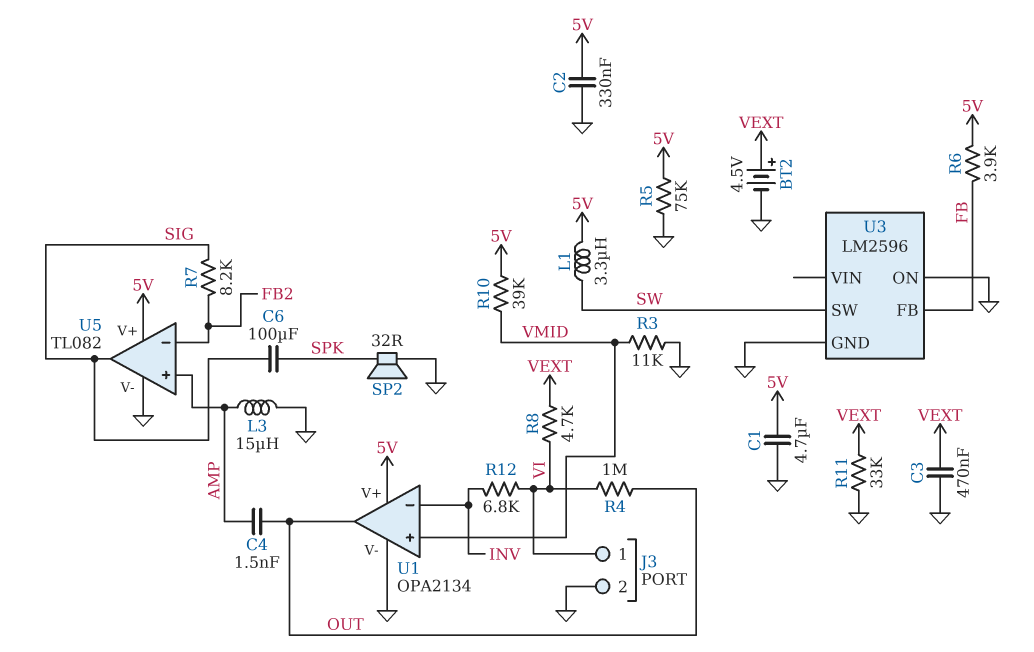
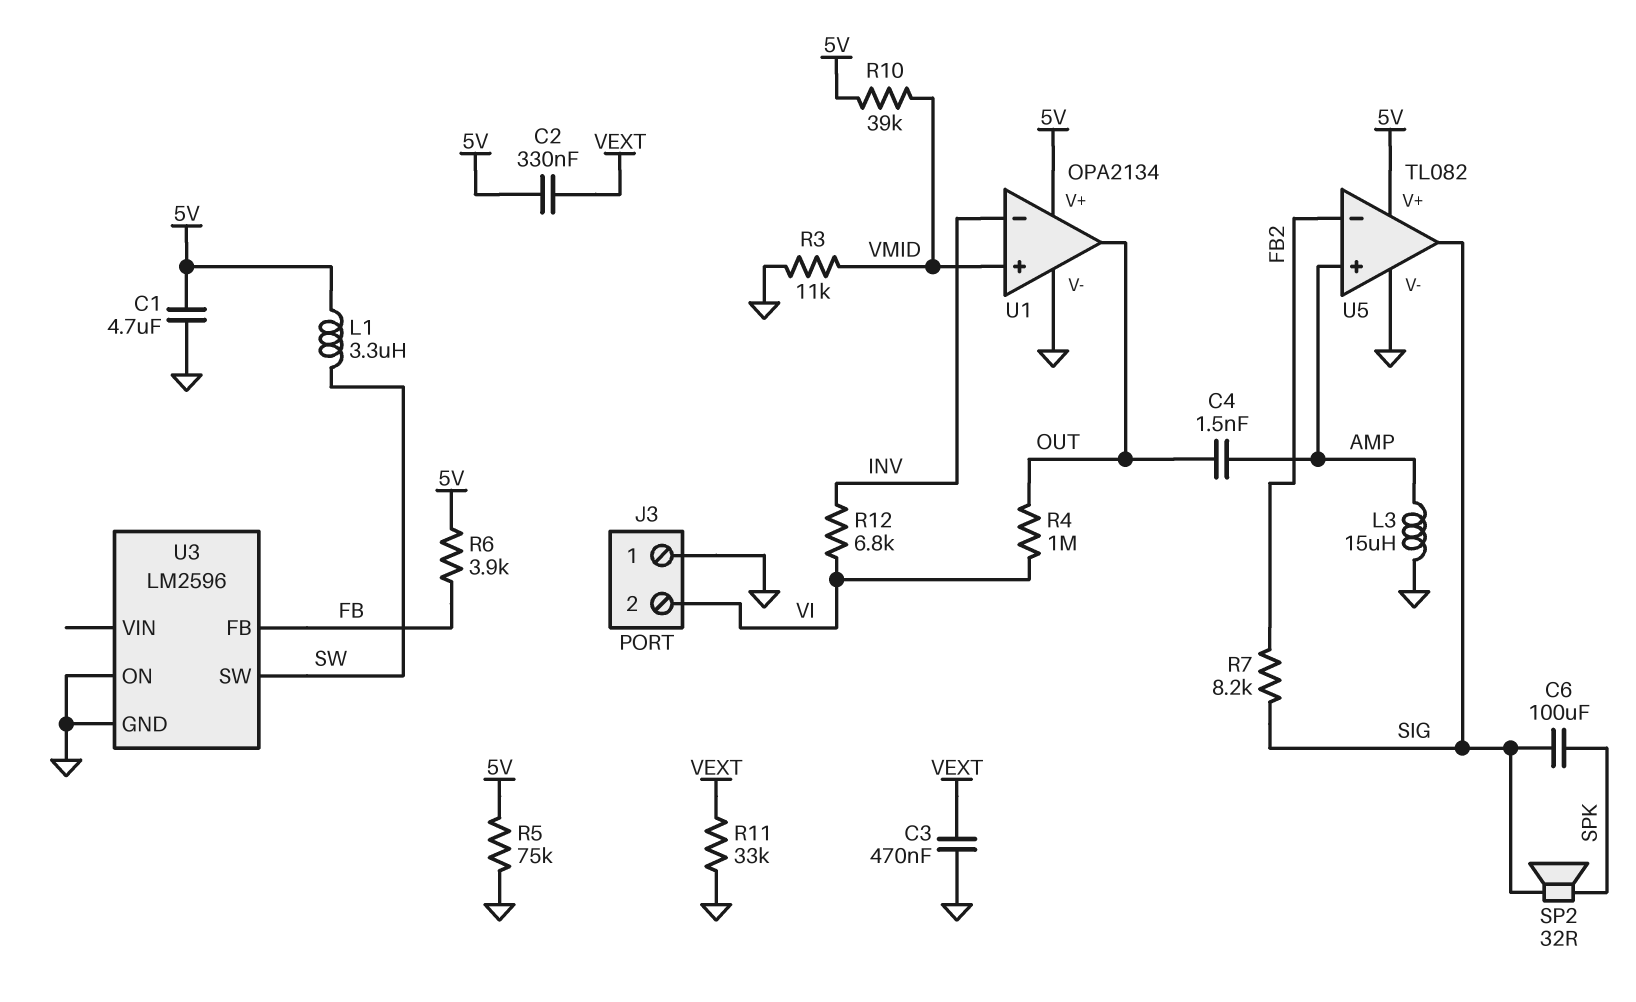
BT2: 4.5V (plus VEXT, minus GND) -> none
C2: 330nF (5V, GND) -> 330nF (5V, VEXT)
J3 pin 1: VI -> GND
J3 pin 2: GND -> VI
R8: 4.7k (VEXT, VI) -> none
SP2: speaker 32R (GND, SPK) -> speaker 32R (SIG, SPK)

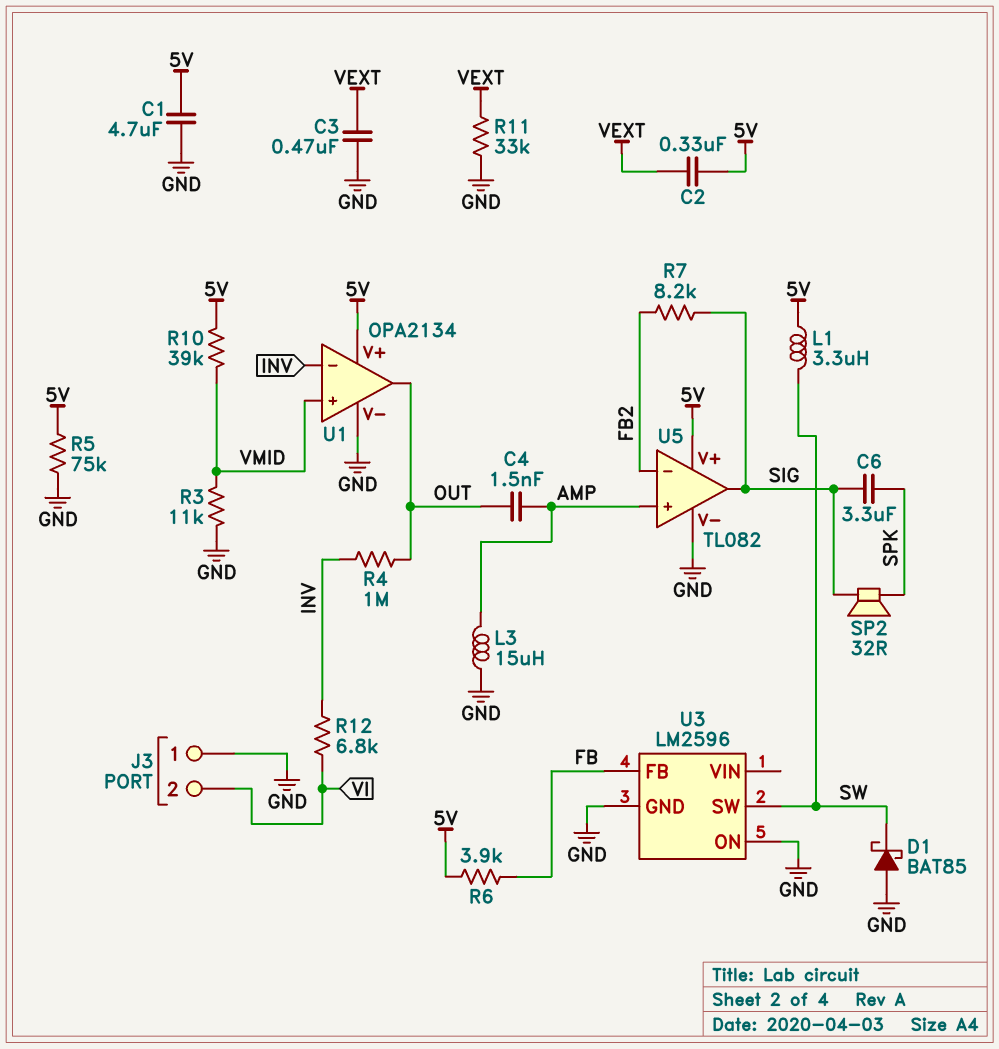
C6: 100uF (SIG, SPK) -> 3.3uF (SIG, SPK)
D1: none -> schottky BAT85 (A GND, K SW)
R4: 1M (OUT, VI) -> 1M (INV, OUT)

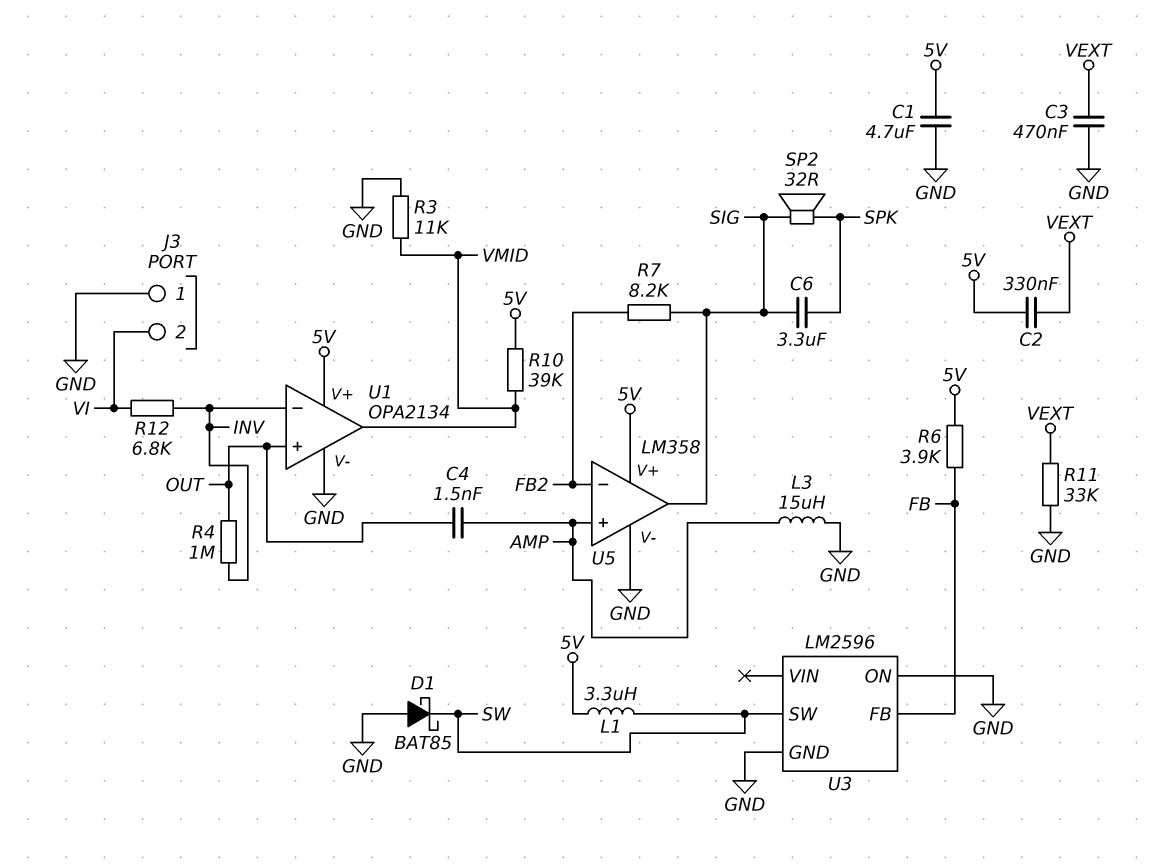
R5: 75k (5V, GND) -> none
U1 pin in+: VMID -> OUT
U1 pin out: OUT -> VMID
U5: TL082 -> LM358

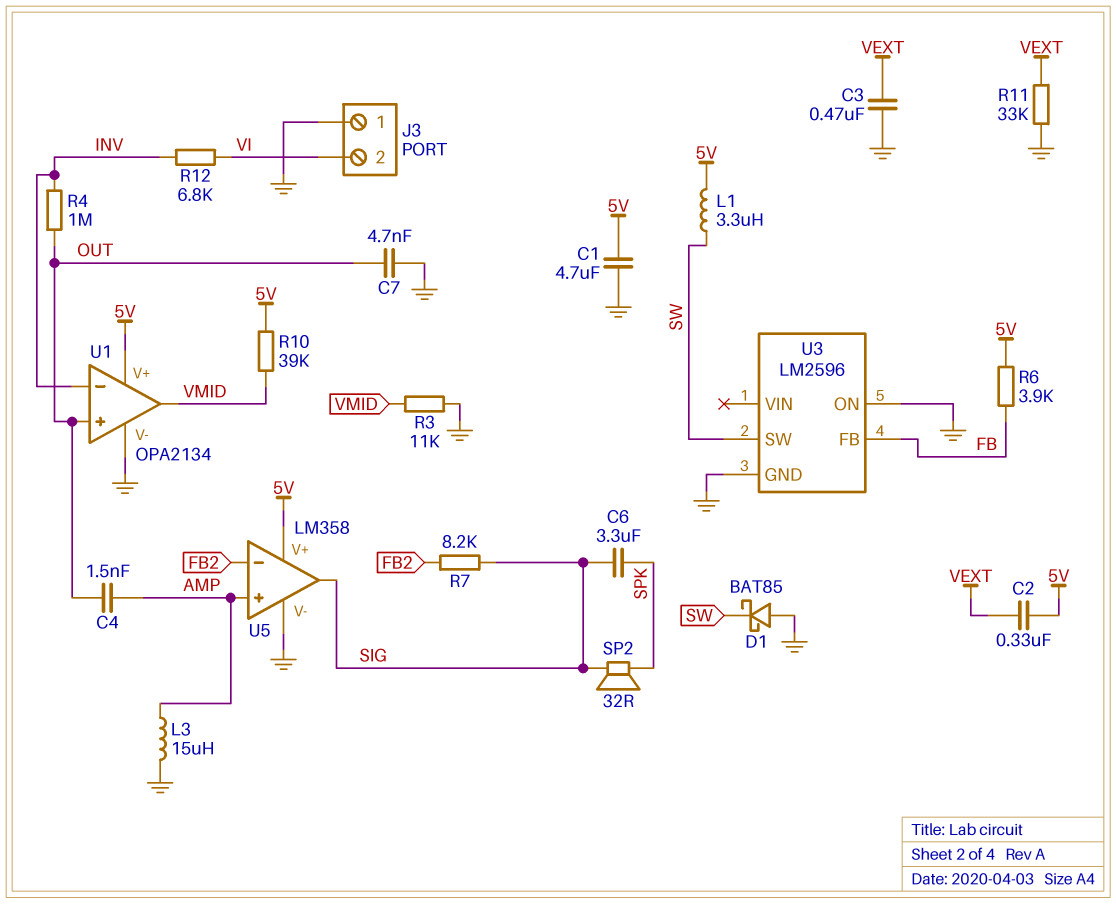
C7: none -> 4.7nF (GND, OUT)

